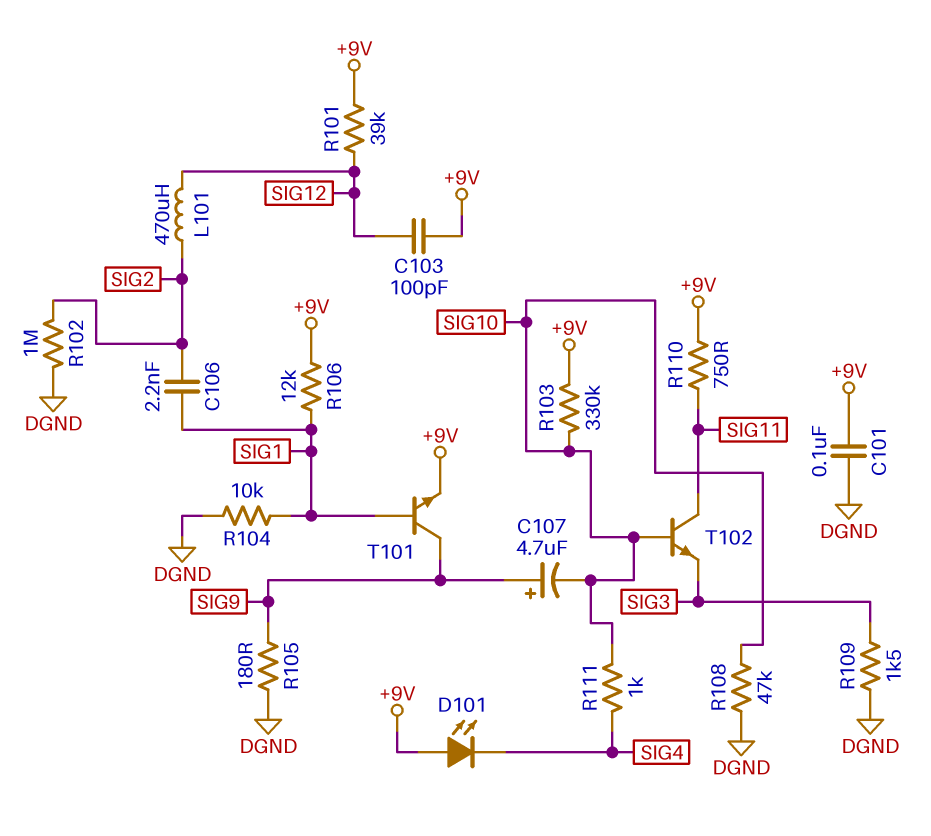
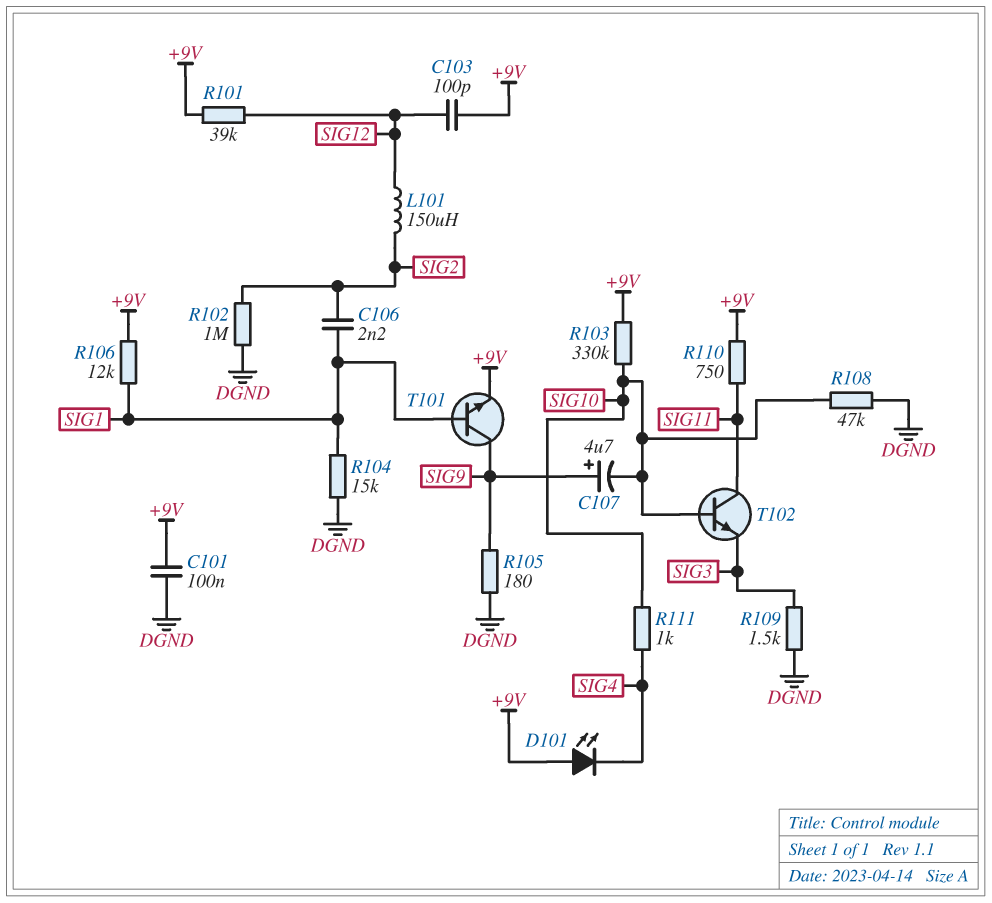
L101: 470uH (SIG2, SIG12) -> 150uH (SIG2, SIG12)
R104: 10k (DGND, SIG1) -> 15k (DGND, SIG1)

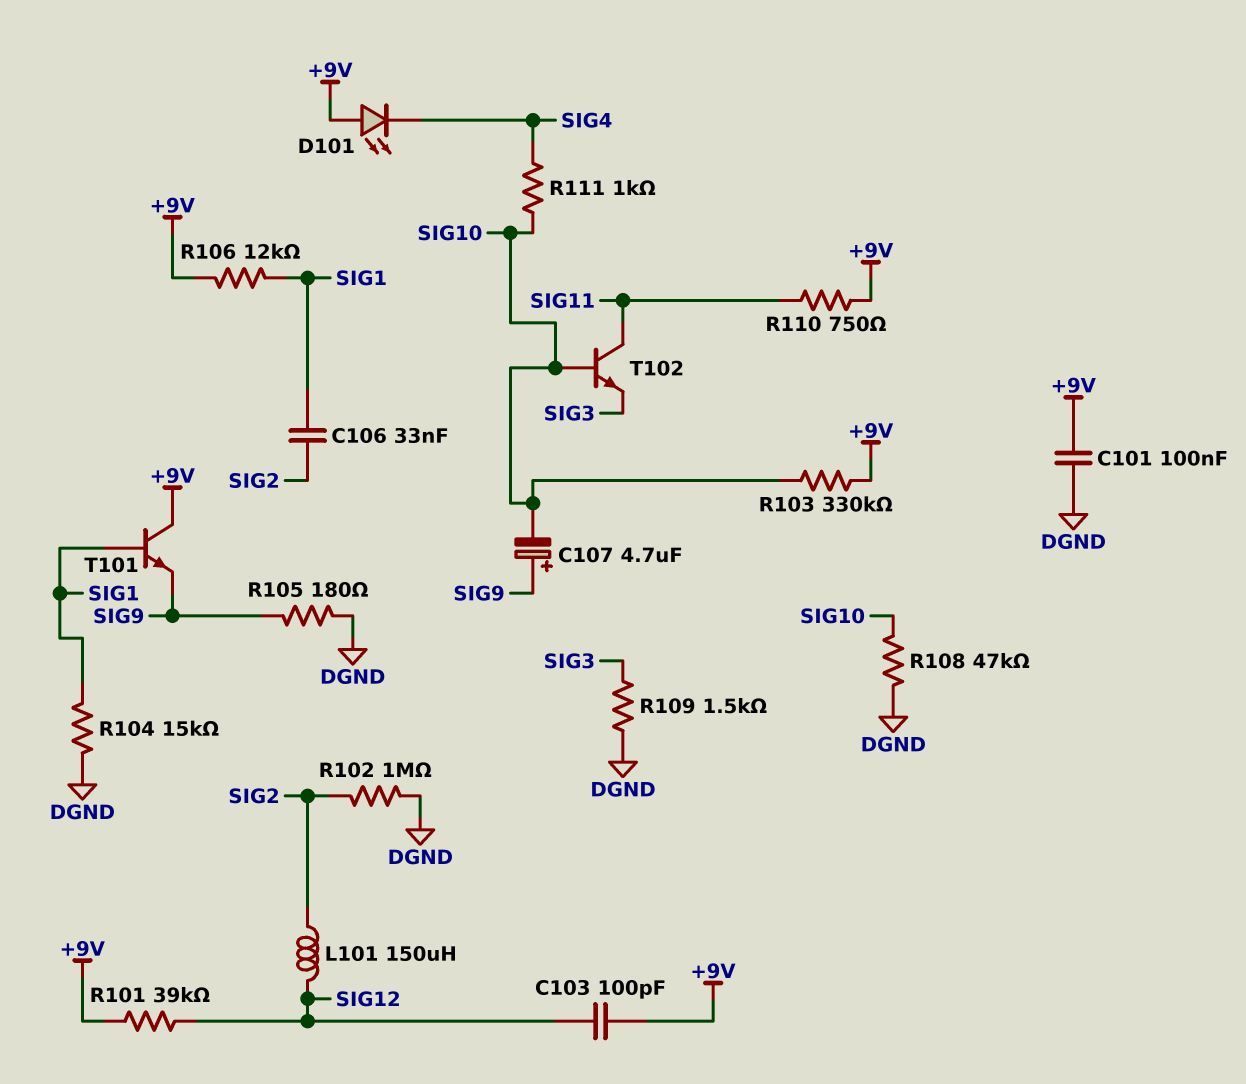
C106: 2.2nF (SIG1, SIG2) -> 33nF (SIG1, SIG2)
T101: NPN (B SIG1, C SIG9, E +9V) -> NPN (B SIG1, C +9V, E SIG9)

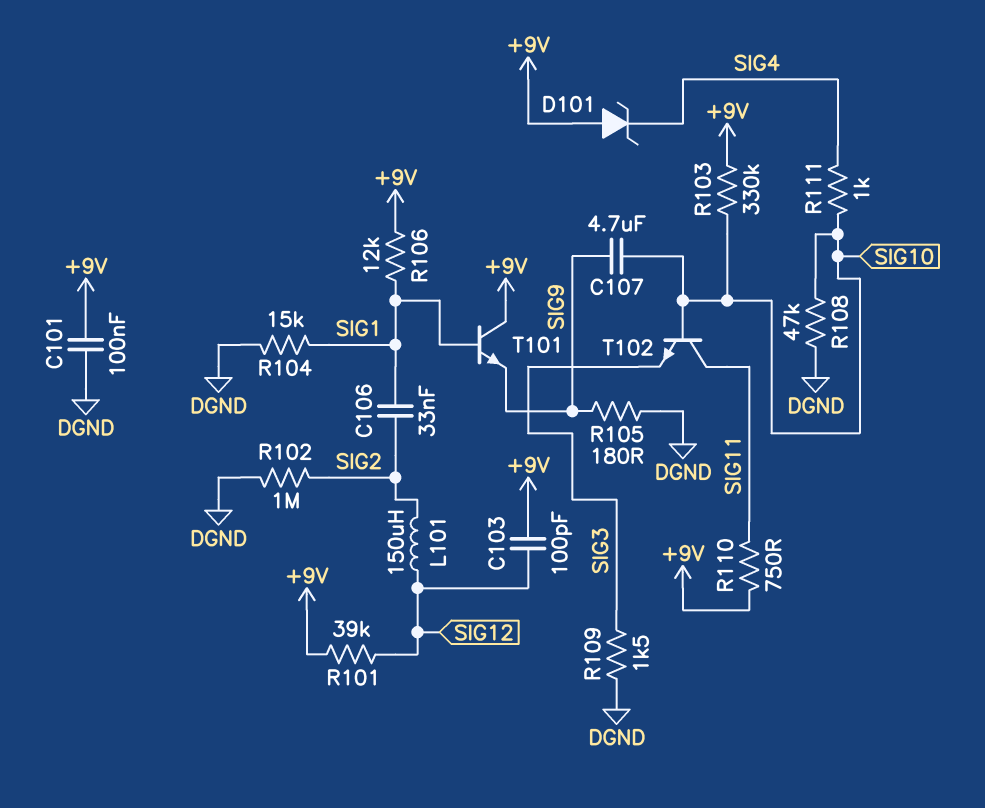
C107: 4.7uF (plus SIG9, minus SIG10) -> 4.7uF (SIG9, SIG10)
D101: LED (A +9V, K SIG4) -> zener (A +9V, K SIG4)

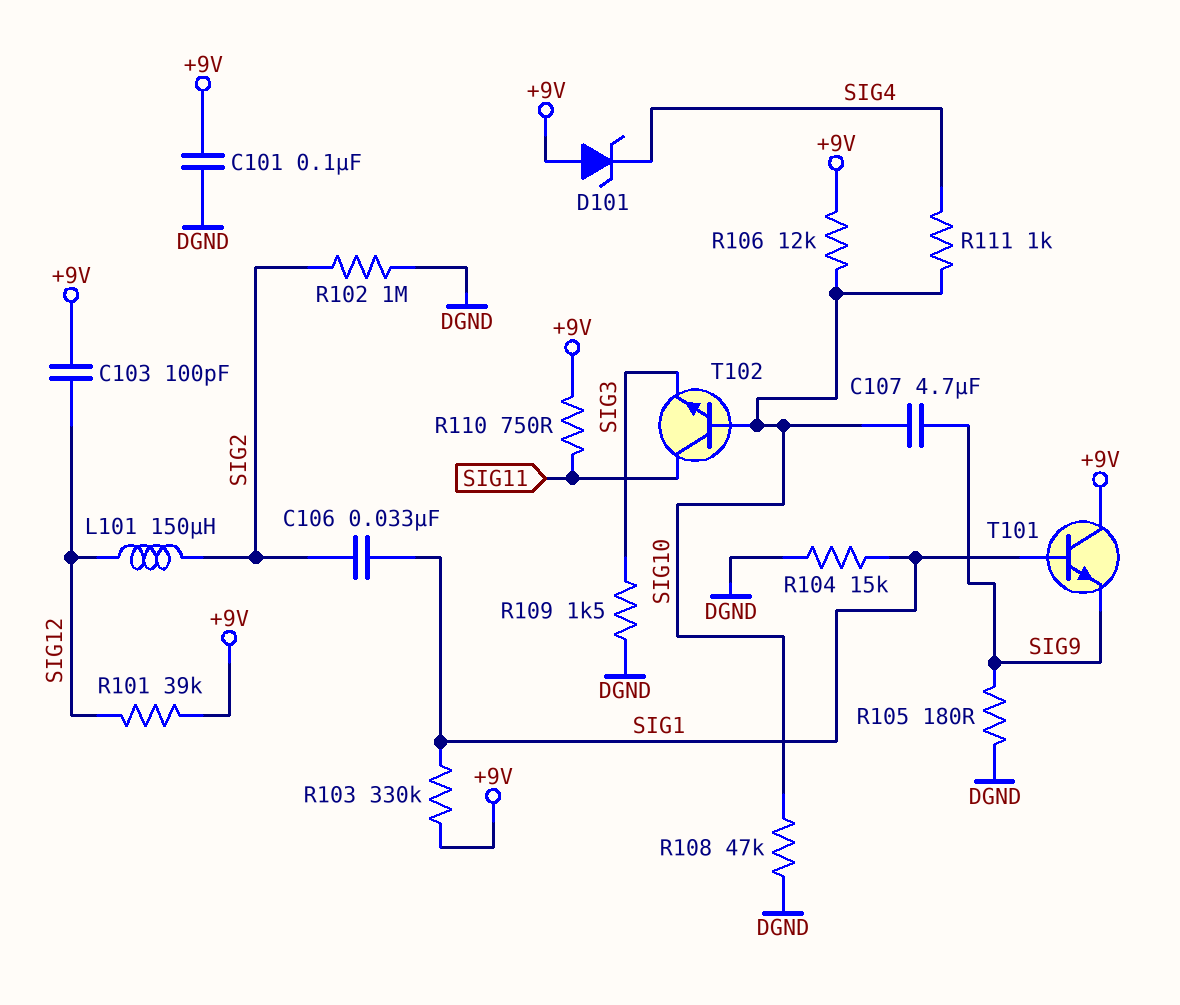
R103: 330k (+9V, SIG10) -> 330k (+9V, SIG1)
R106: 12k (+9V, SIG1) -> 12k (+9V, SIG10)

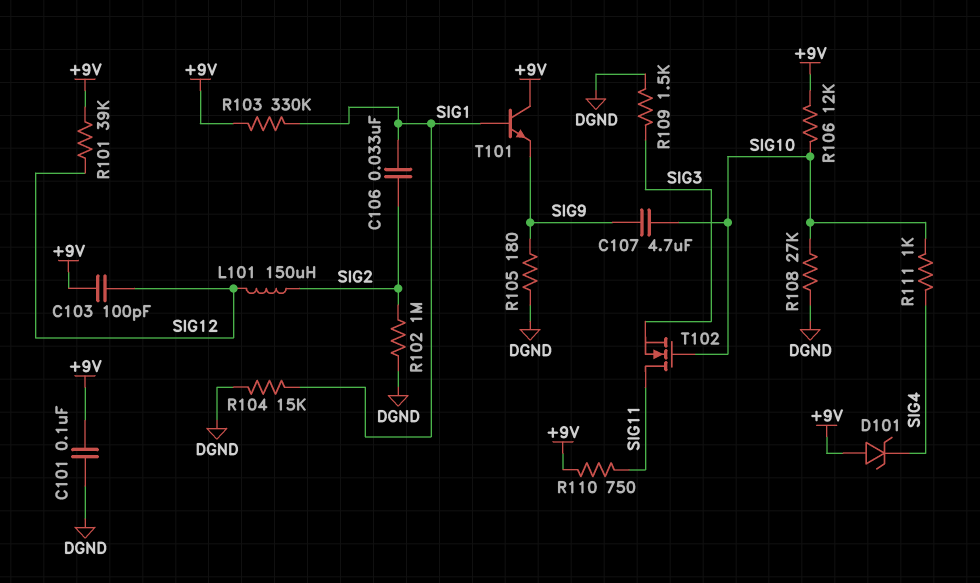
R108: 47k (DGND, SIG10) -> 27k (DGND, SIG10)
T102: NPN (B SIG10, C SIG11, E SIG3) -> NMOS (G SIG10, D SIG11, S SIG3)

